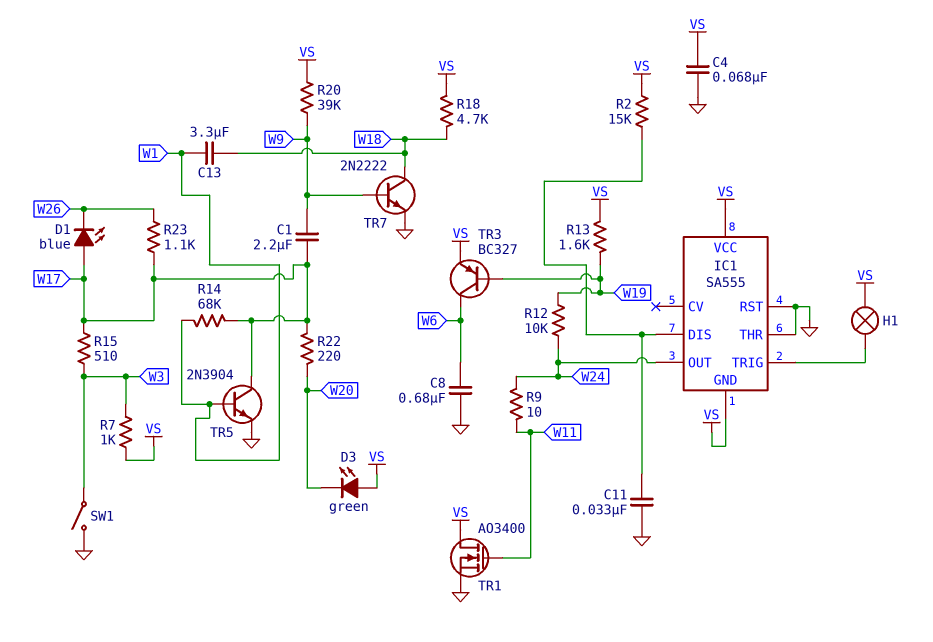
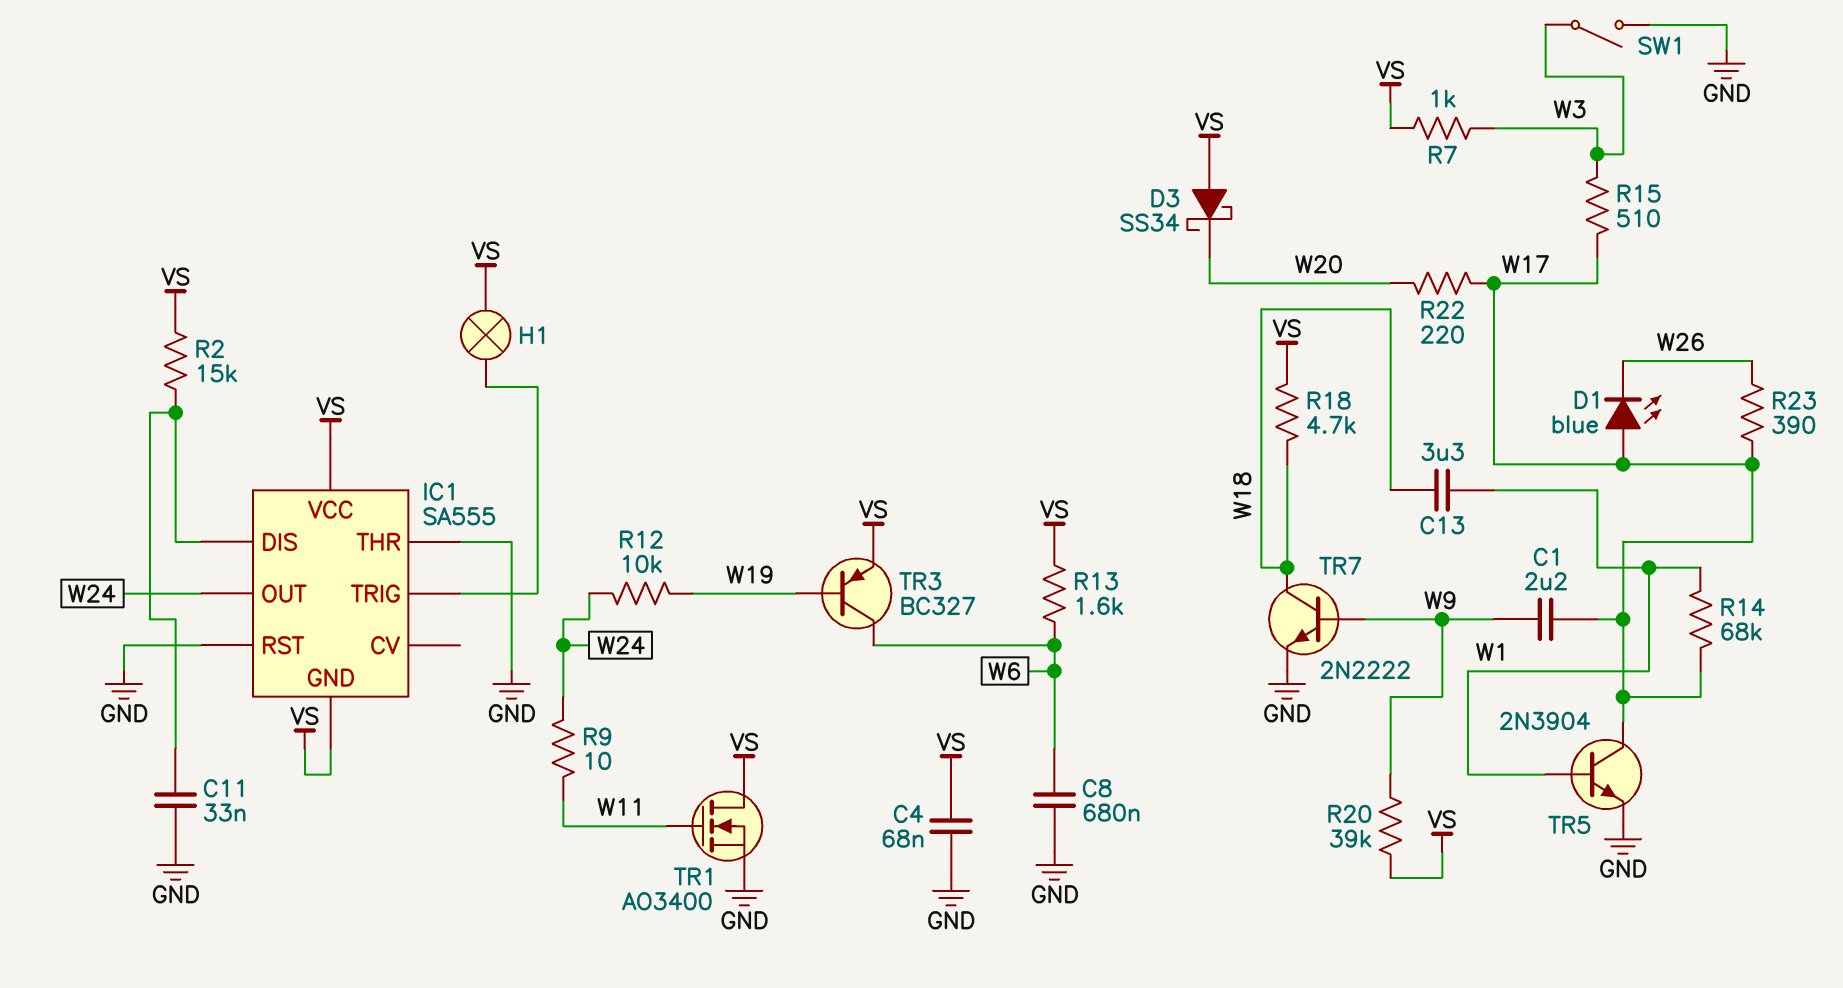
D3: LED green (A VS, K W20) -> schottky SS34 (A VS, K W20)
R13: 1.6k (VS, W19) -> 1.6k (VS, W6)
R23: 1.1k (W17, W26) -> 390 (W17, W26)

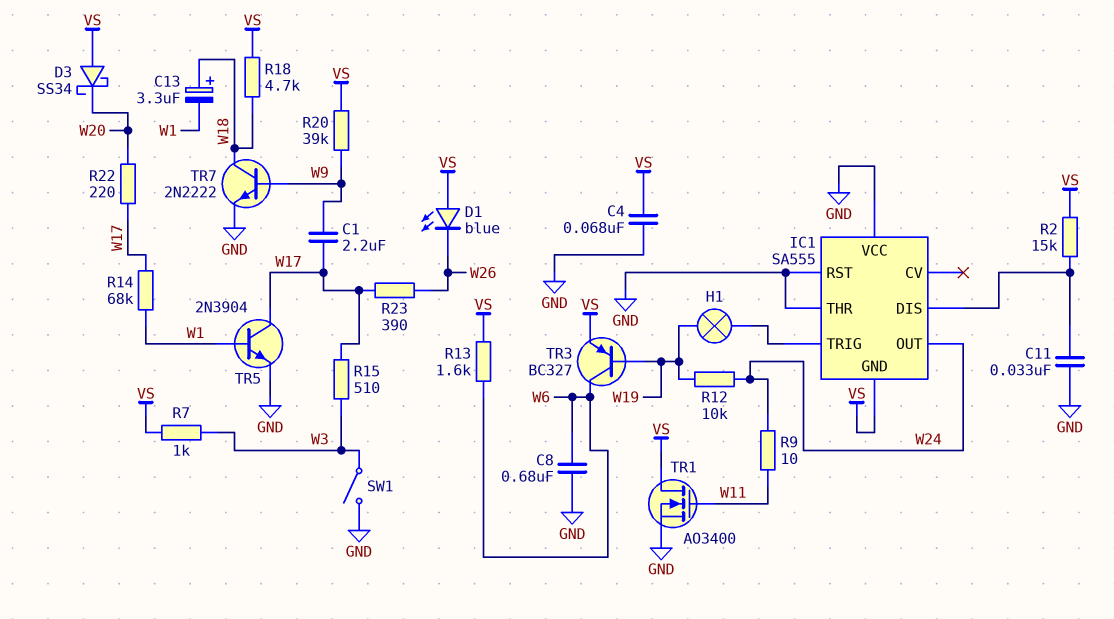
C13: 3.3uF (W1, W18) -> 3.3uF (plus W18, minus W1)
D1: LED blue (A W17, K W26) -> LED blue (A VS, K W26)
H1: lamp (IC1/TRIG, VS) -> lamp (IC1/TRIG, W19)
IC1 pin VCC: VS -> GND

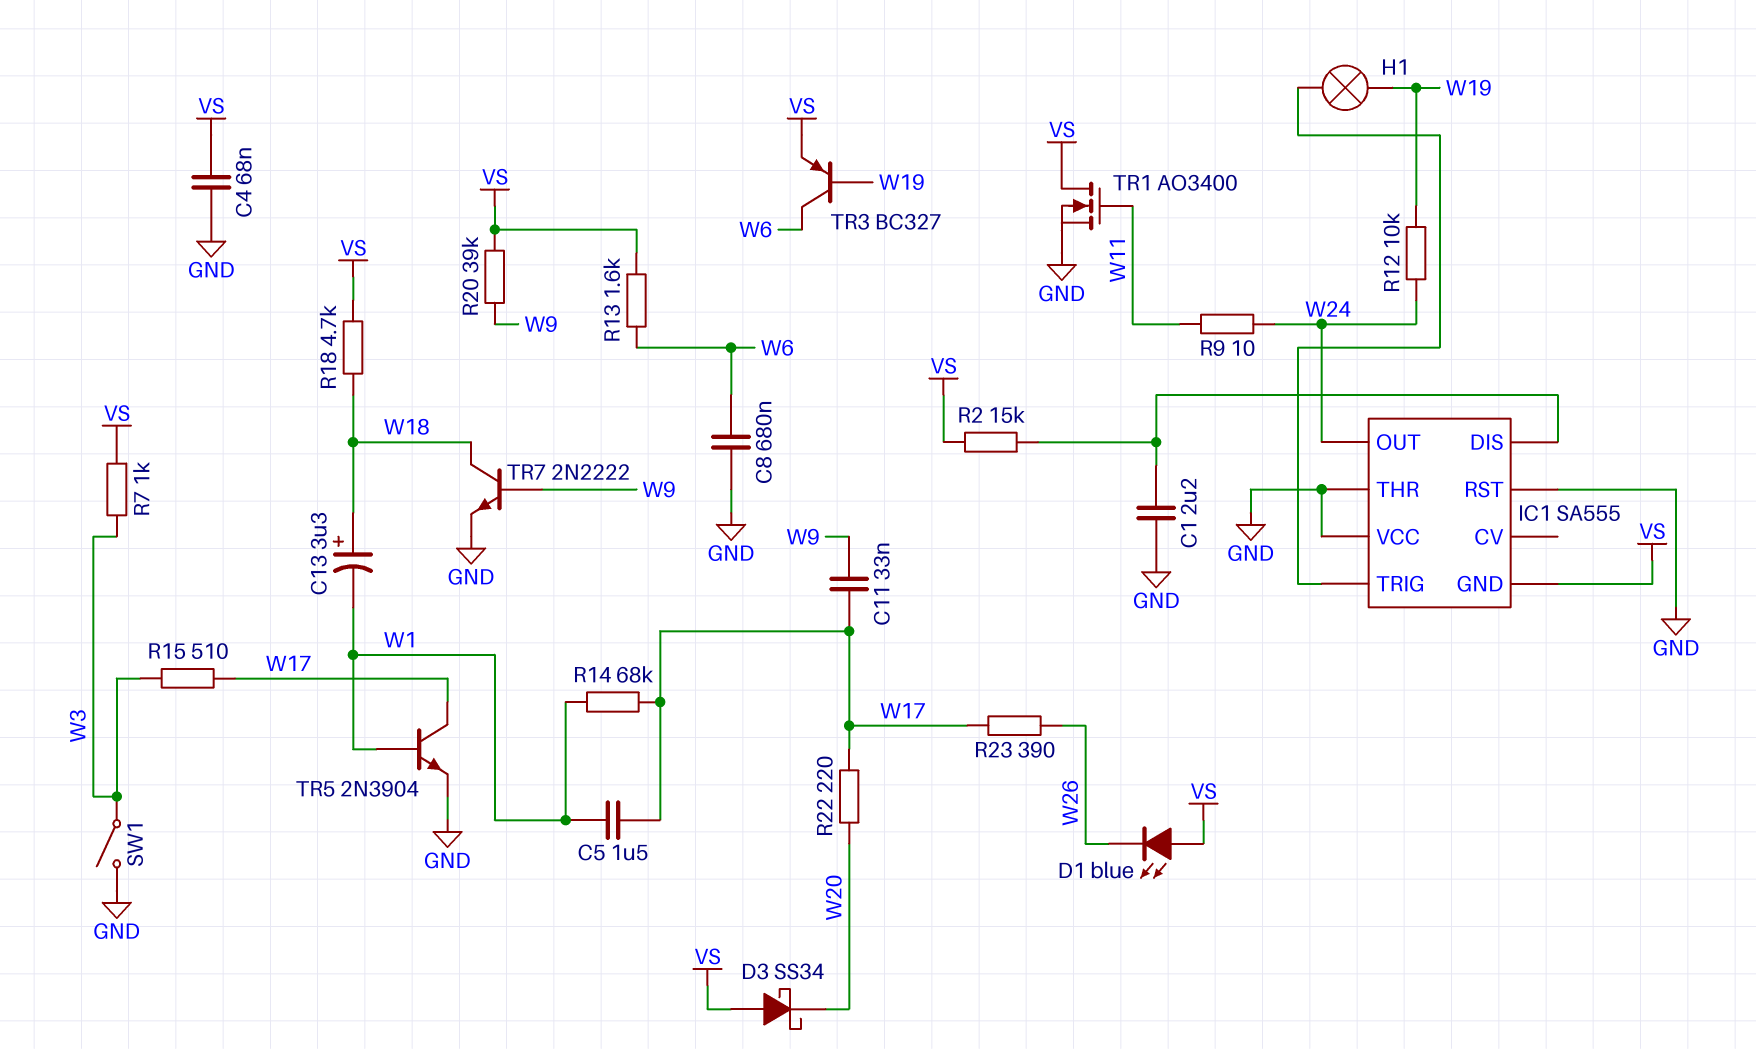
C1: 2.2uF (W9, W17) -> 2.2uF (GND, IC1/DIS)
C5: none -> 1.5uF (W1, W17)
C11: 33nF (GND, IC1/DIS) -> 33nF (W9, W17)

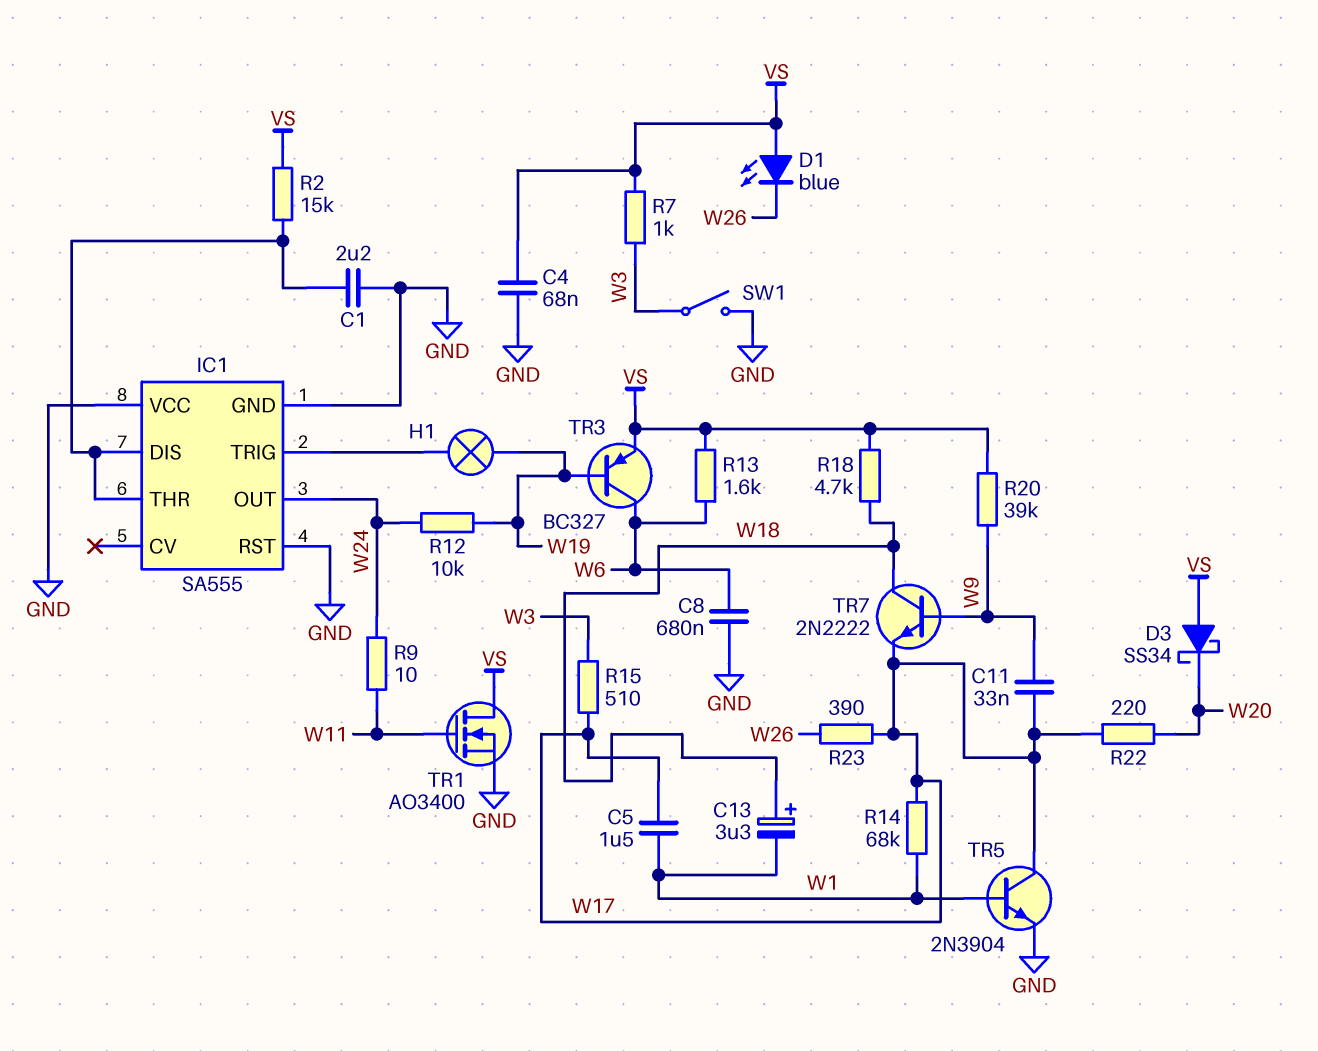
IC1 pin GND: VS -> GND
IC1 pin THR: GND -> IC1/DIS
TR7: NPN 2N2222 (B W9, C W18, E GND) -> NPN 2N2222 (B W9, C W18, E W17)

